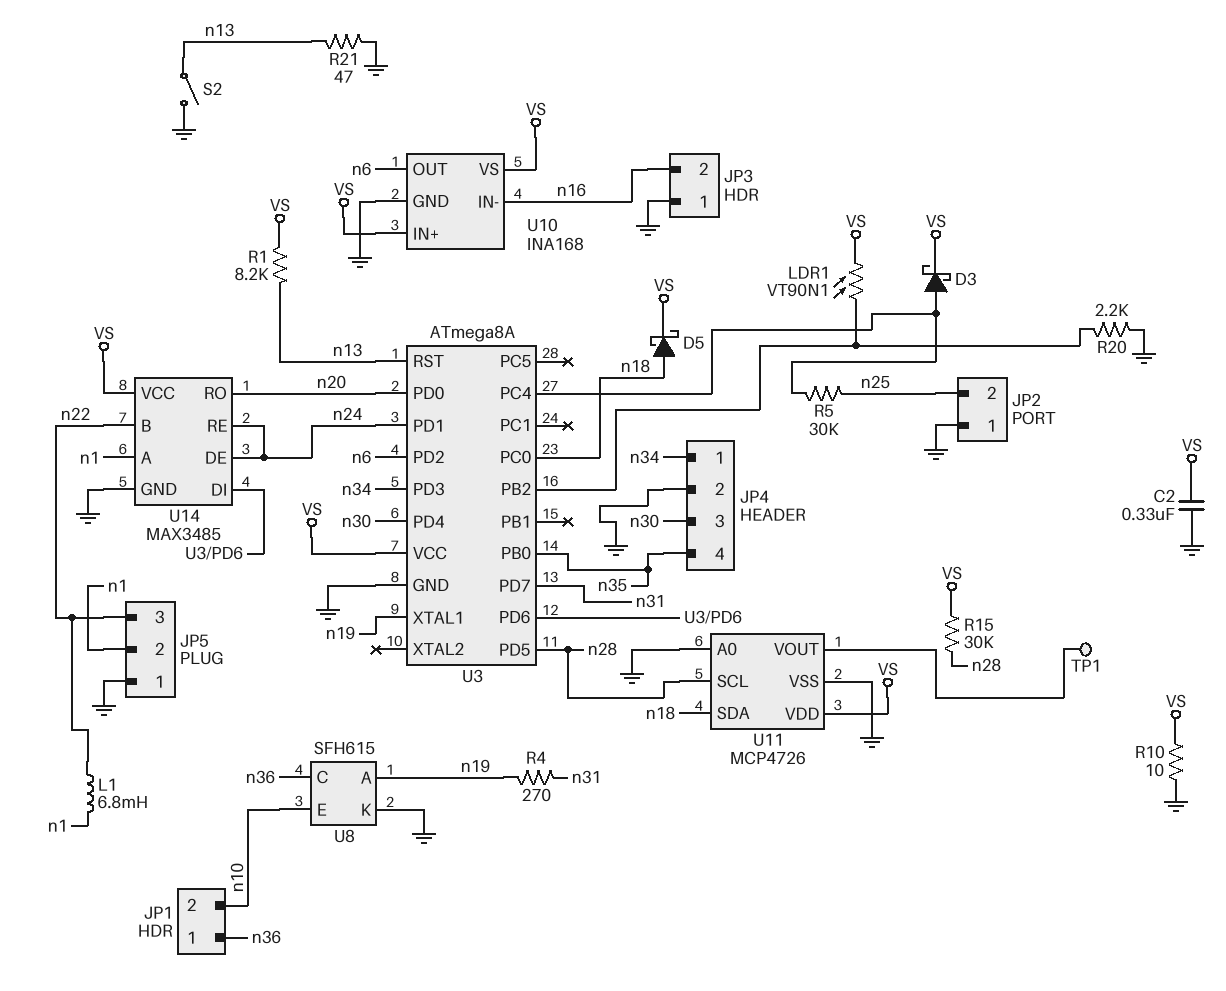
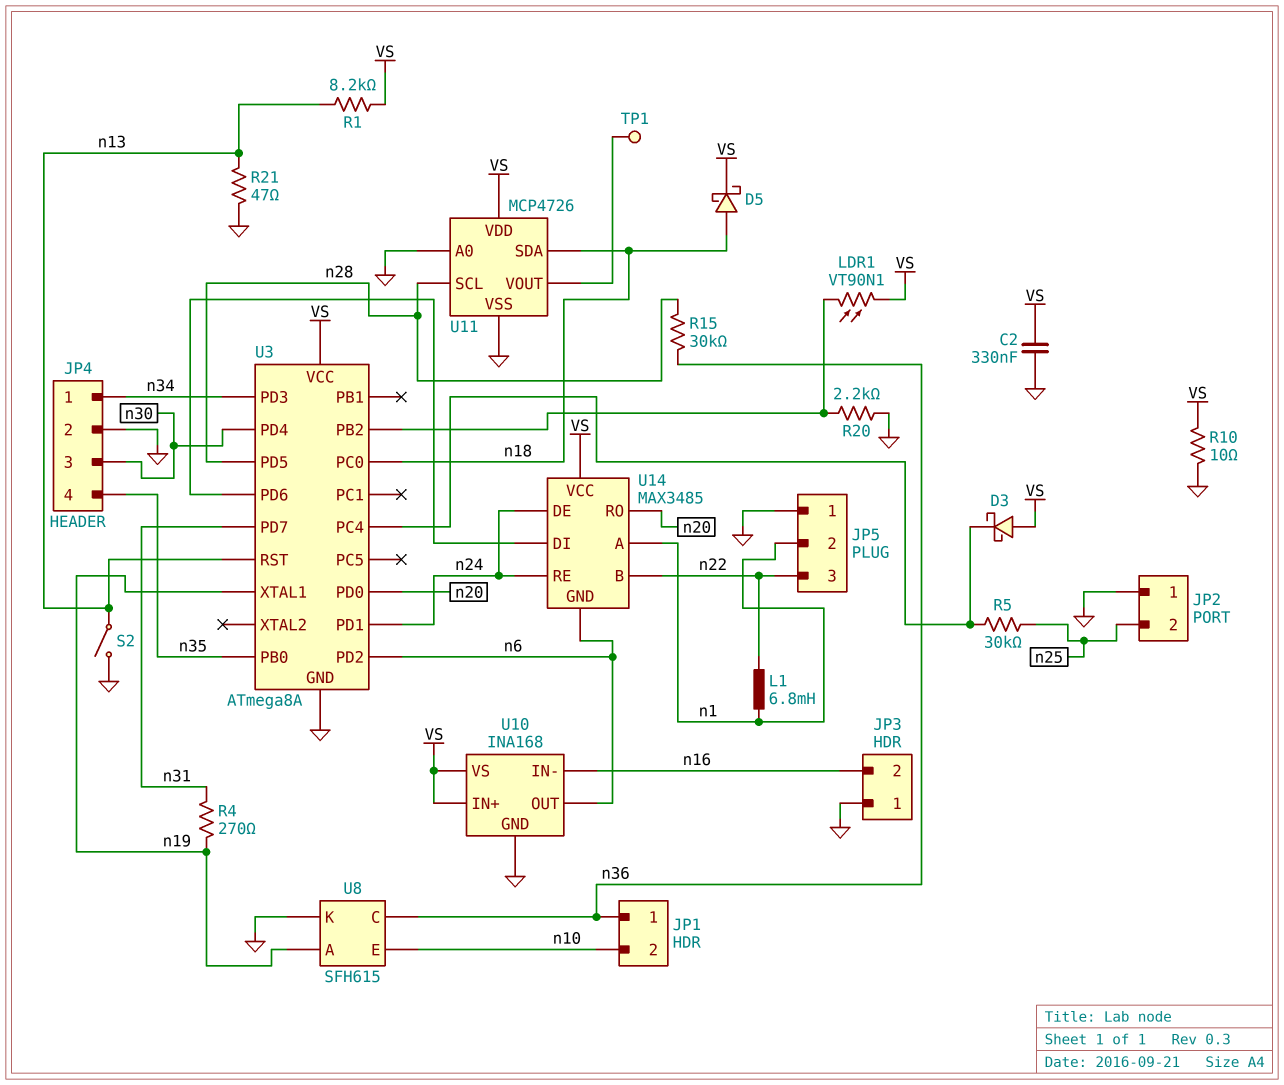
D3: schottky (A U3/PC4, K VS) -> schottky (A VS, K U3/PC4)
R15: 30k (VS, n28) -> 30k (n28, n36)
U14 pin GND: GND -> n6

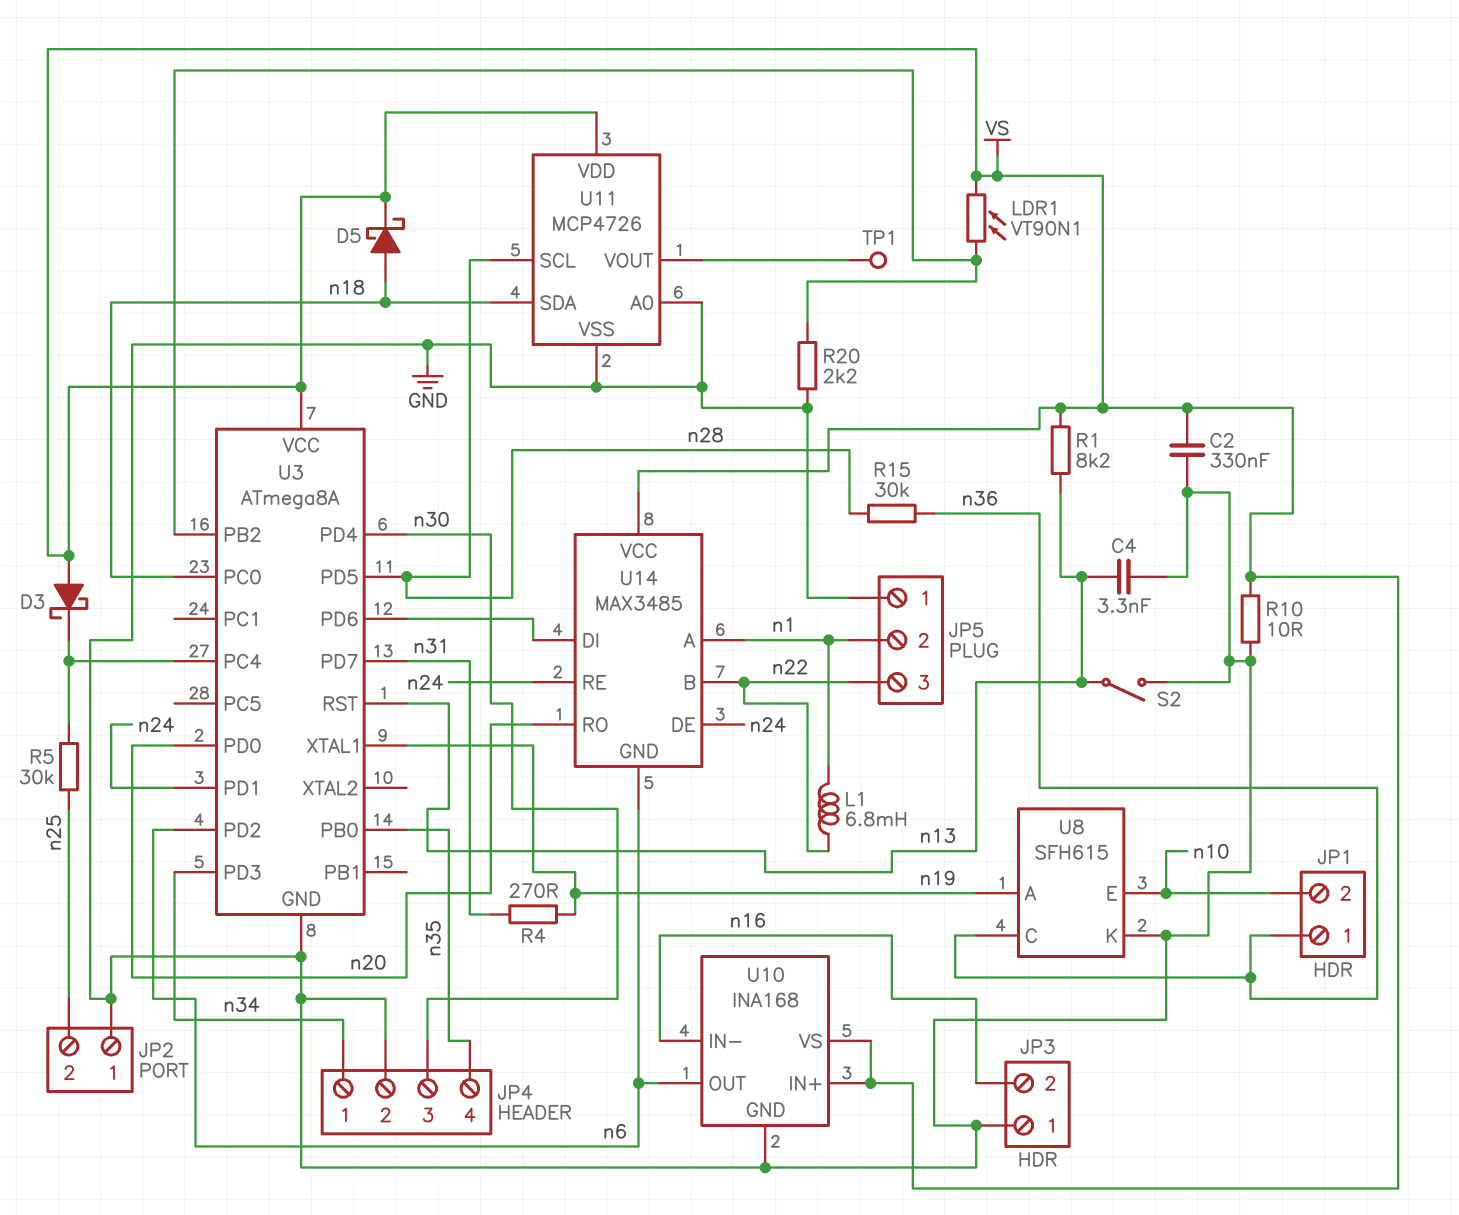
C4: none -> 3.3nF (GND, n13)
R21: 47 (GND, n13) -> none

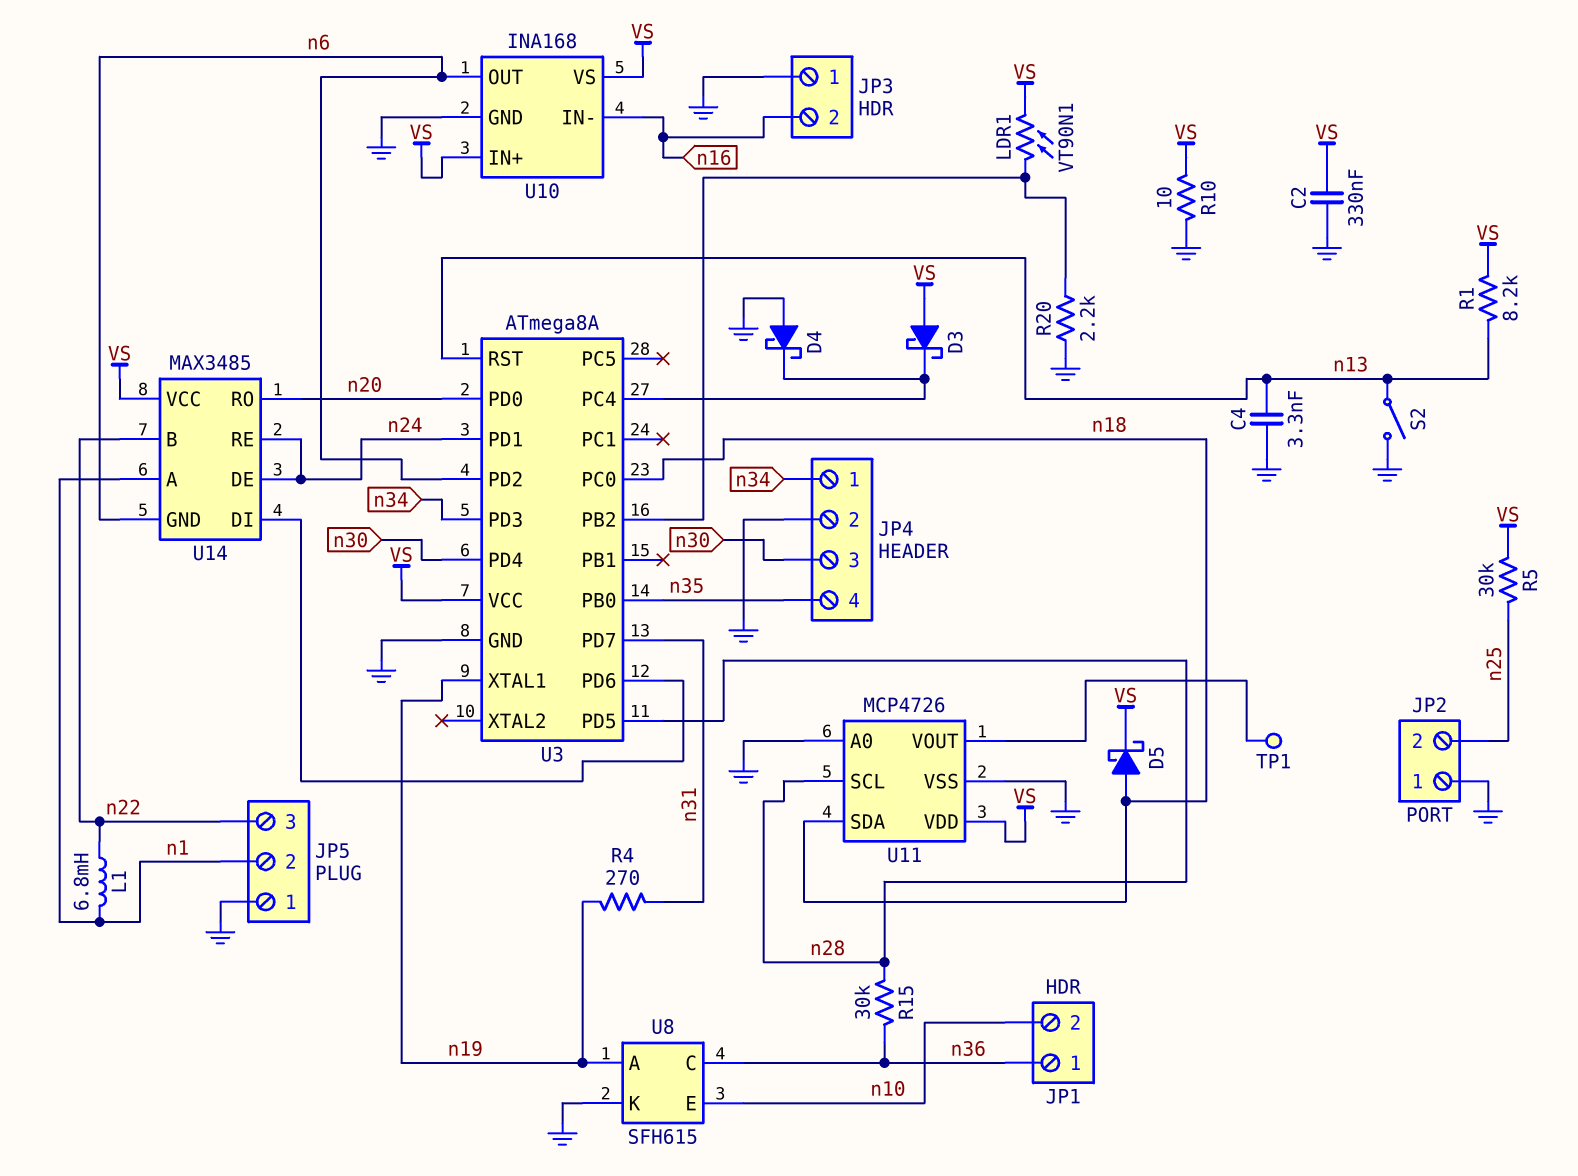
D4: none -> schottky (A GND, K U3/PC4)
R5: 30k (U3/PC4, n25) -> 30k (VS, n25)

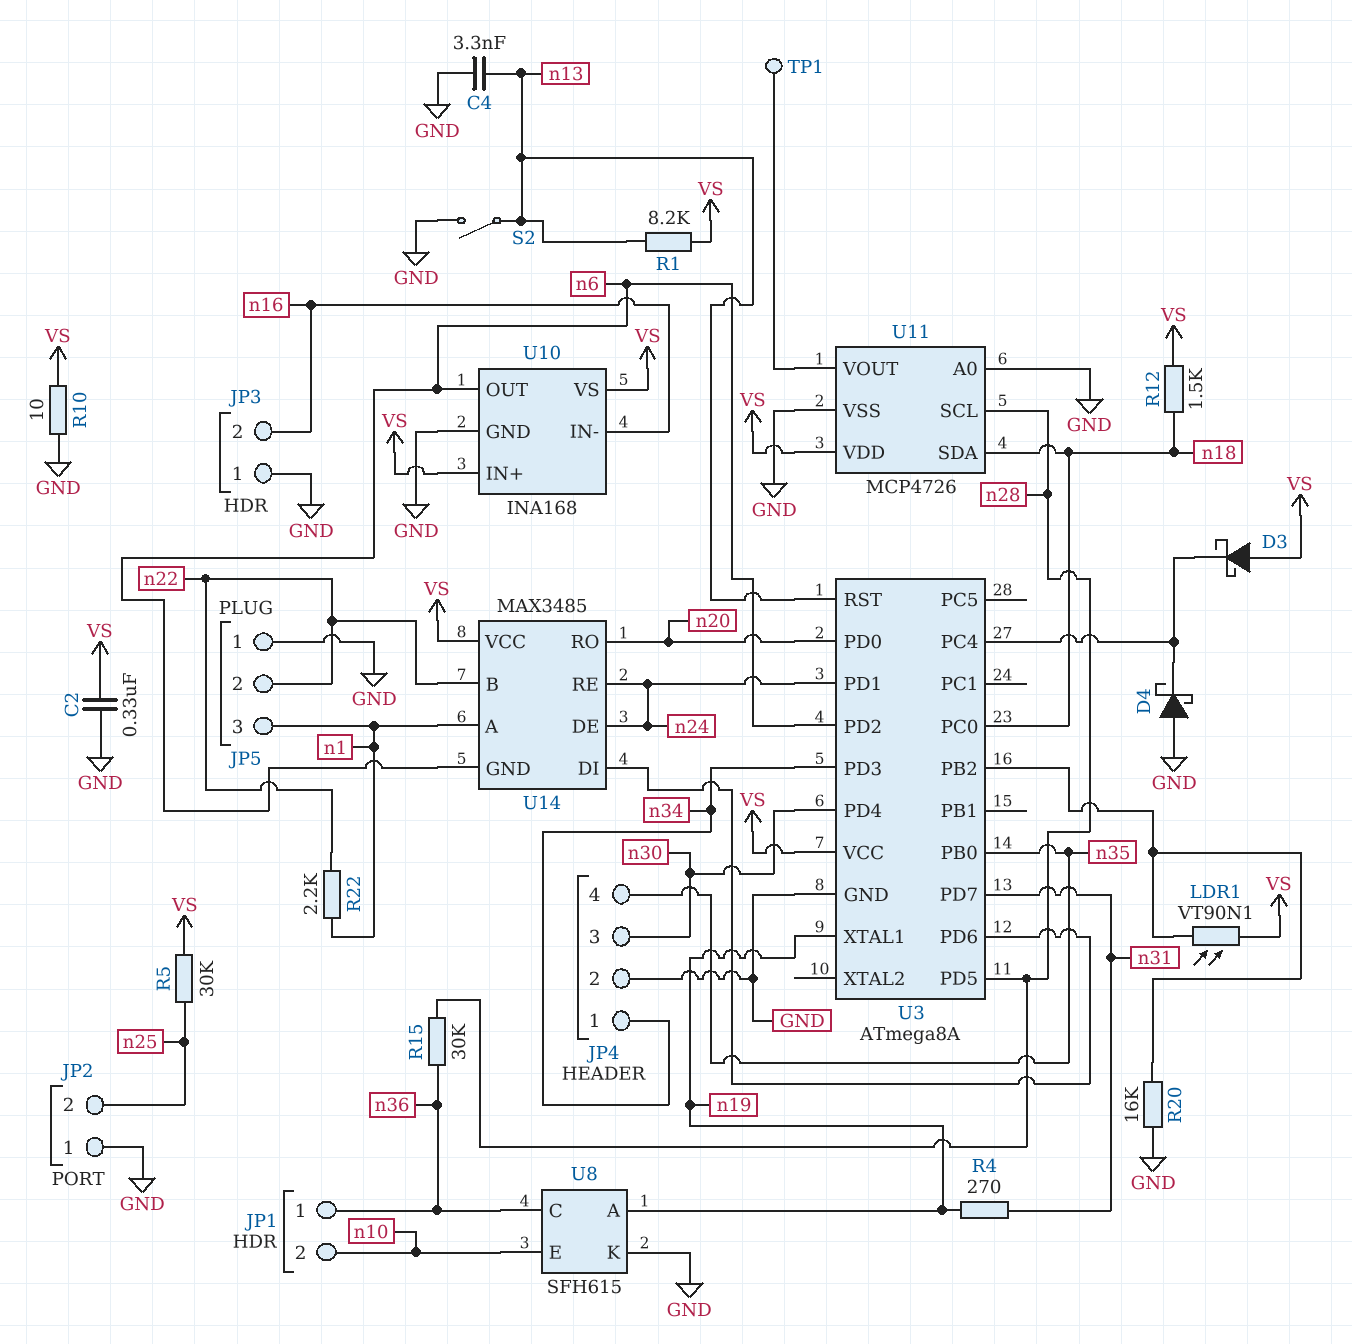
D5: schottky (A n18, K VS) -> none
JP5 pin 2: n1 -> n22
JP5 pin 3: n22 -> n1
L1: 6.8mH (n1, n22) -> none
R12: none -> 1.5k (VS, n18)
R20: 2.2k (GND, U3/PB2) -> 16k (GND, U3/PB2)
R22: none -> 2.2k (n1, n22)

